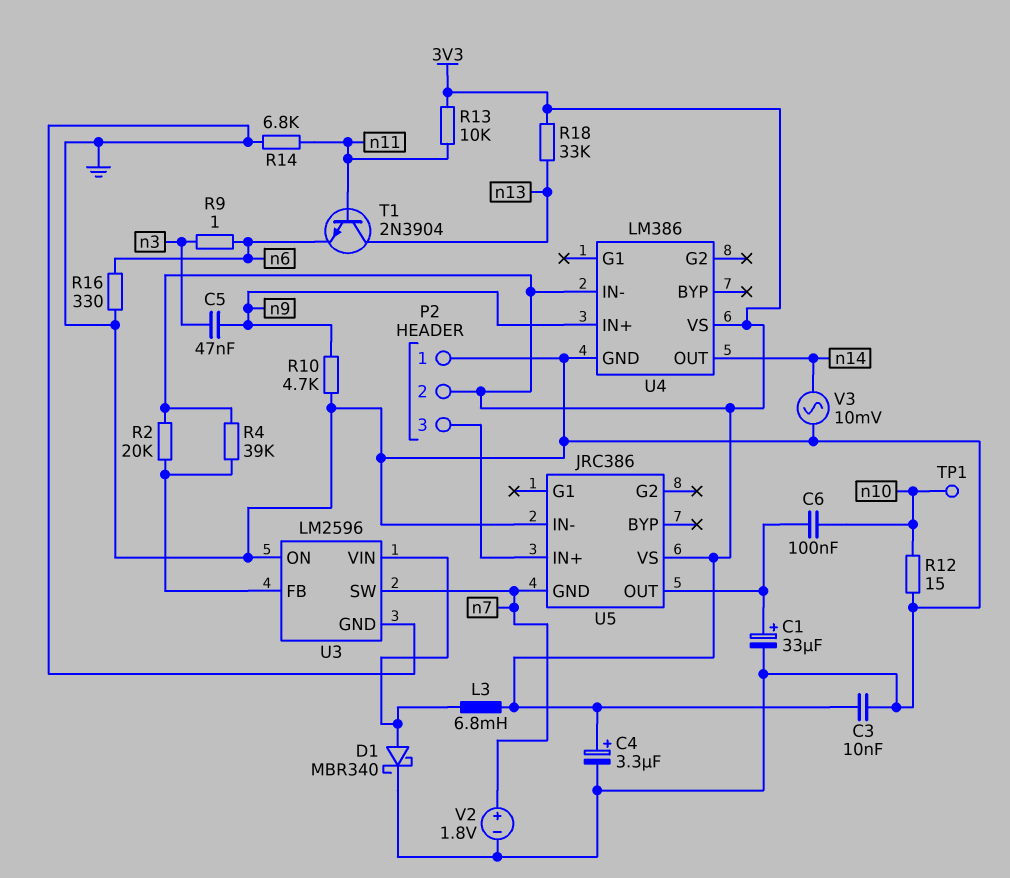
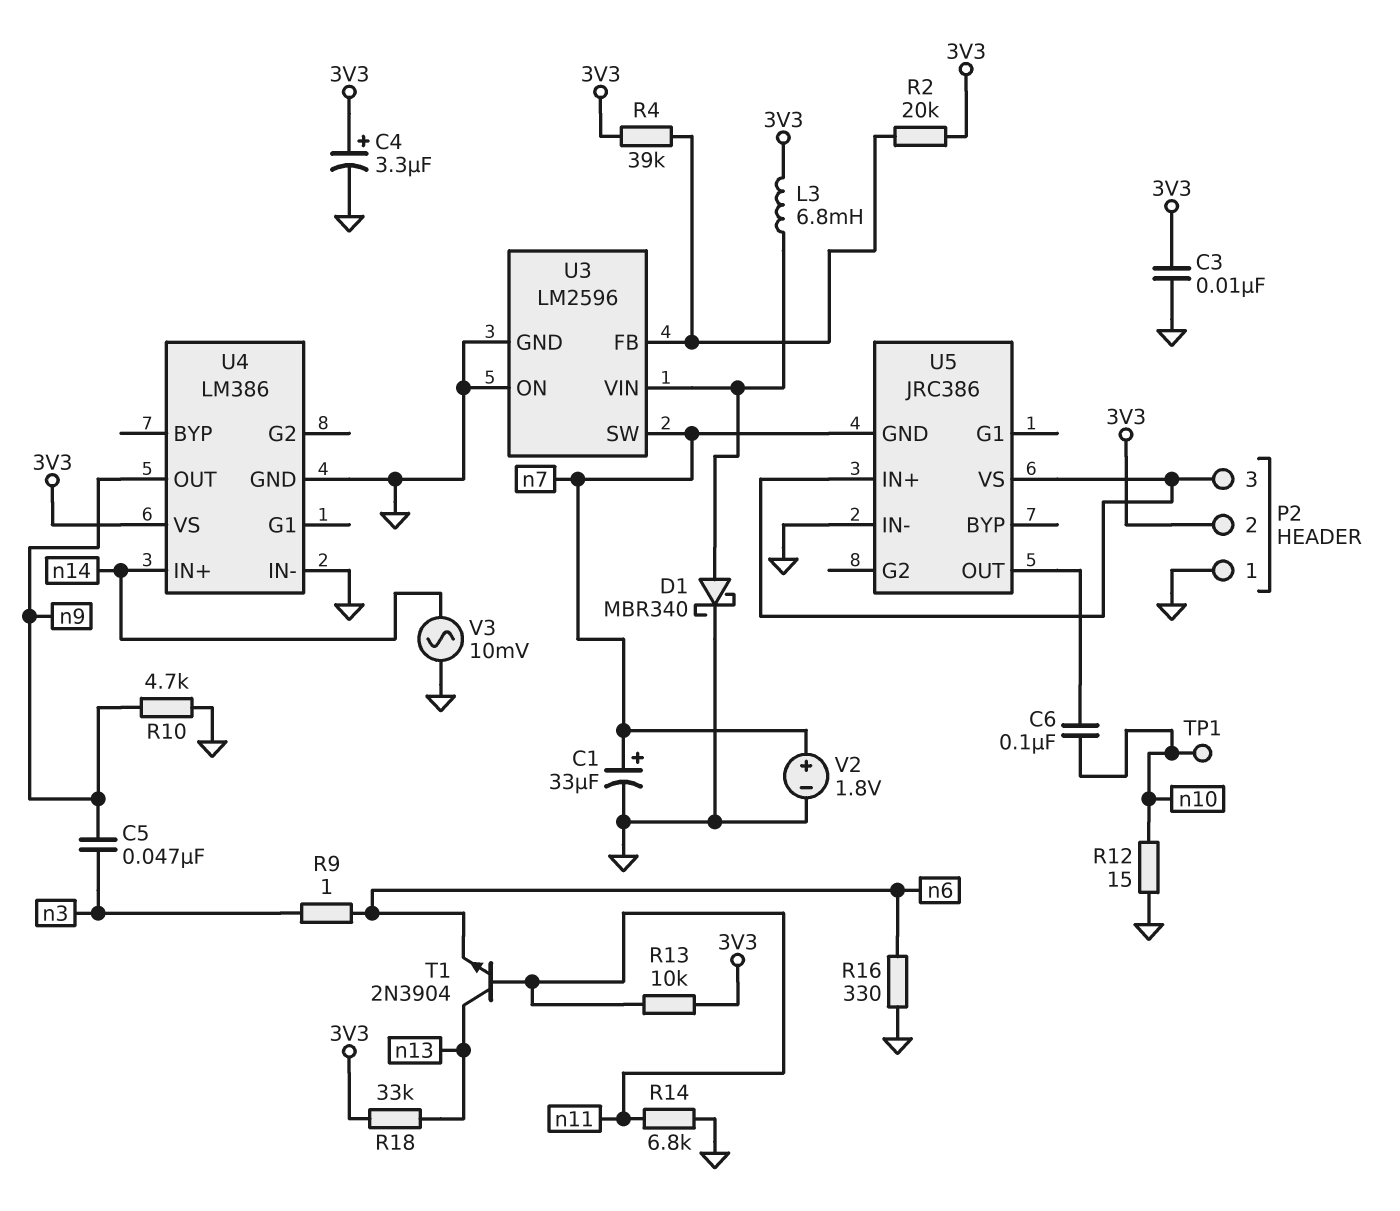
C1: 33uF (plus U5/OUT, minus GND) -> 33uF (plus n7, minus GND)
U4 pin IN+: n9 -> n14
U4 pin IN-: 3V3 -> GND
U4 pin OUT: n14 -> n9
U5 pin VS: 3V3 -> P2/3

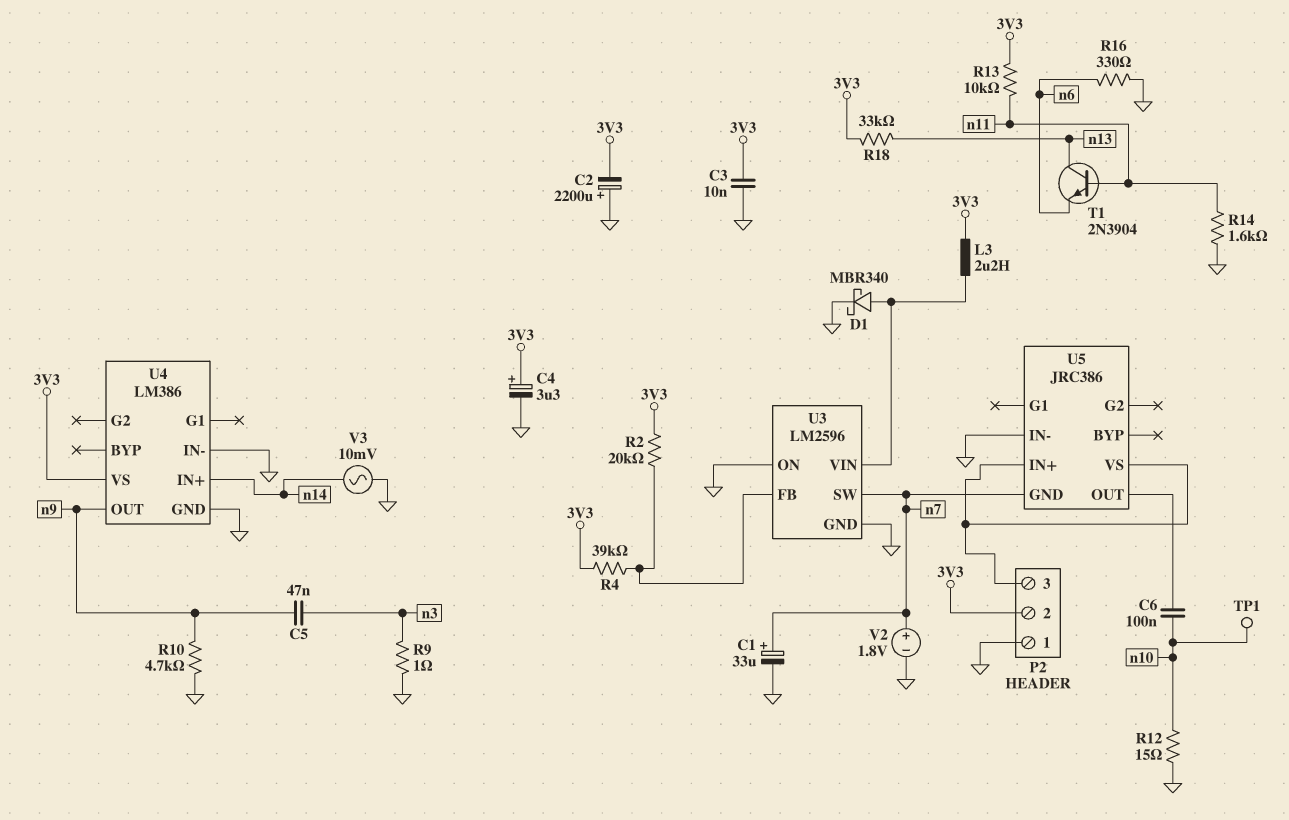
C2: none -> 2200uF (plus GND, minus 3V3)
L3: 6.8mH (3V3, U3/VIN) -> 2.2uH (3V3, U3/VIN)
R9: 1 (n3, n6) -> 1 (GND, n3)
R14: 6.8k (GND, n11) -> 1.6k (GND, n11)

